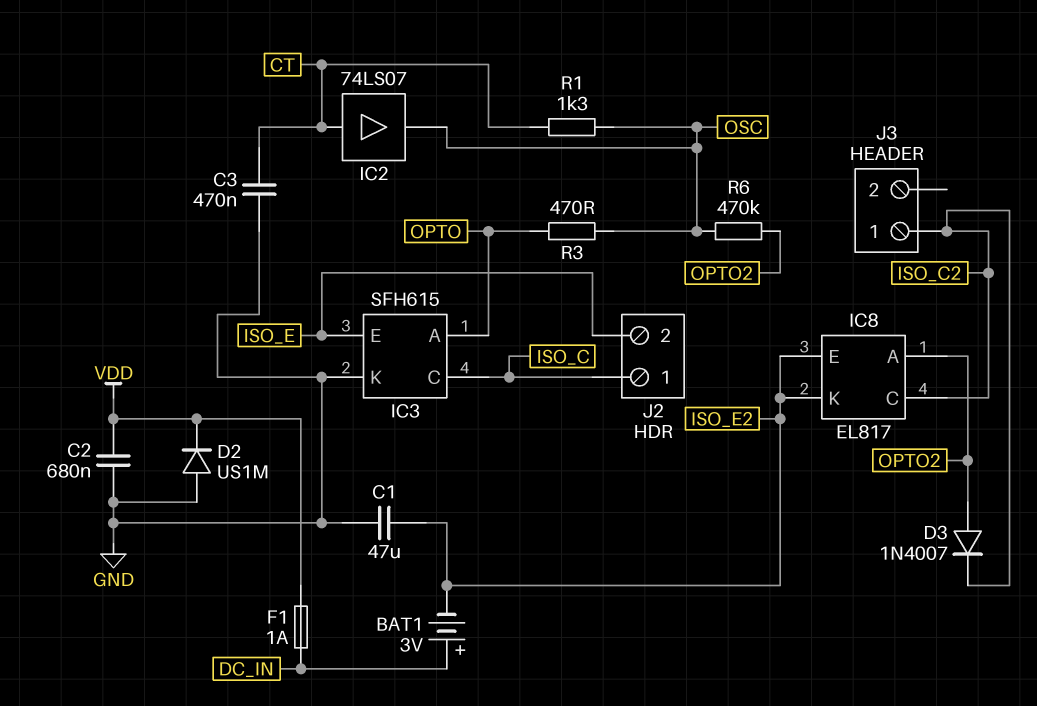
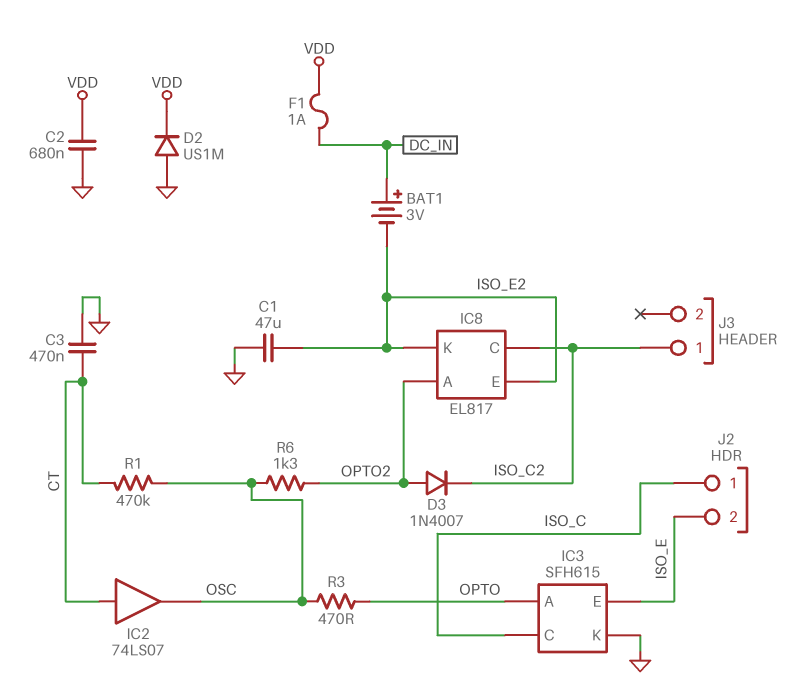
R1: 1.3k (CT, OSC) -> 470k (CT, OSC)
R6: 470k (OPTO2, OSC) -> 1.3k (OPTO2, OSC)

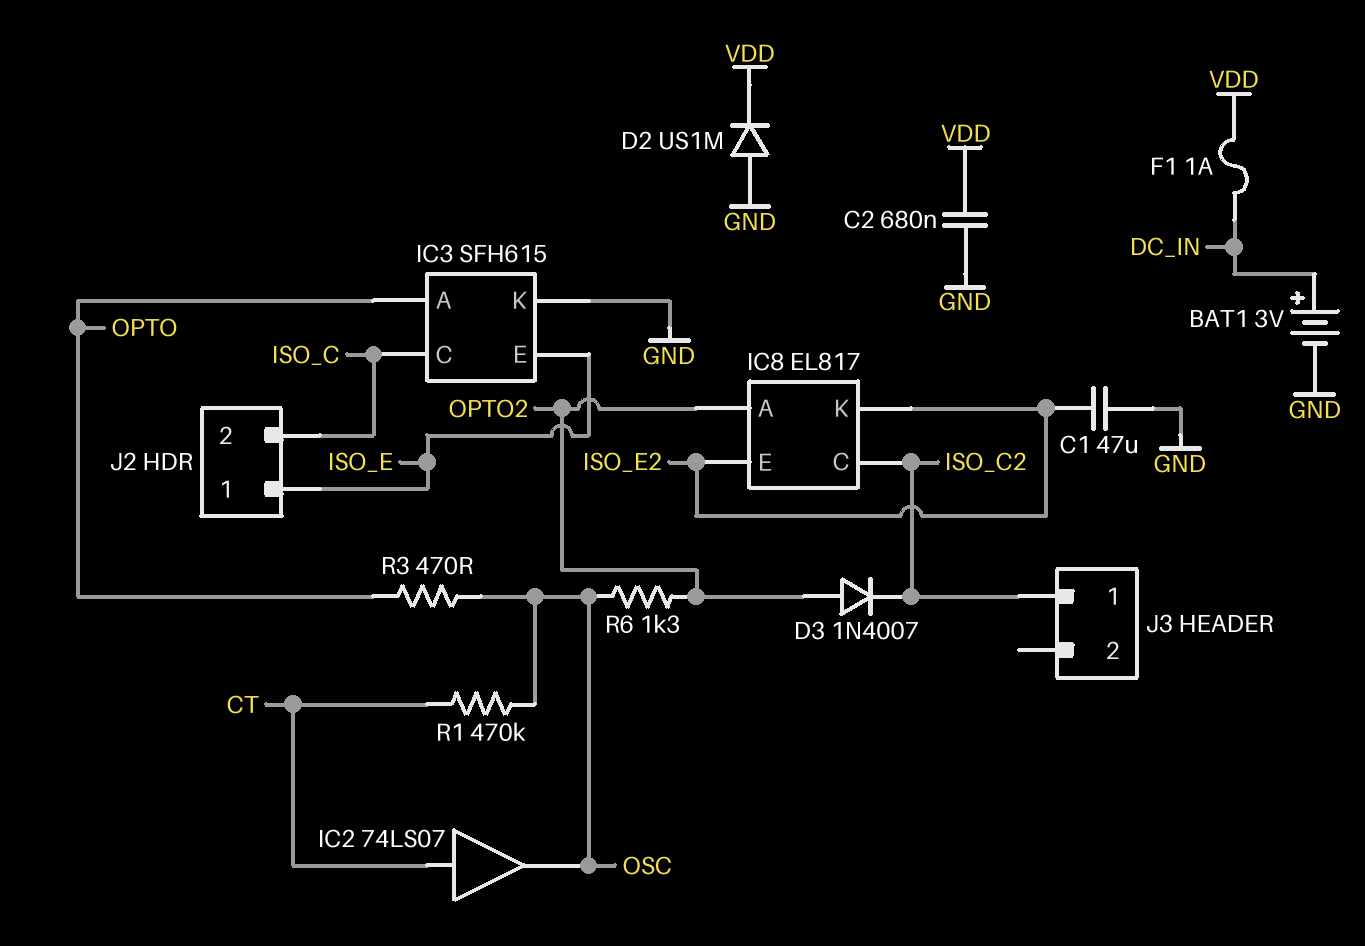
BAT1: 3V (plus DC_IN, minus ISO_E2) -> 3V (plus DC_IN, minus GND)
C3: 470nF (CT, GND) -> none
J2 pin 1: ISO_C -> ISO_E
J2 pin 2: ISO_E -> ISO_C

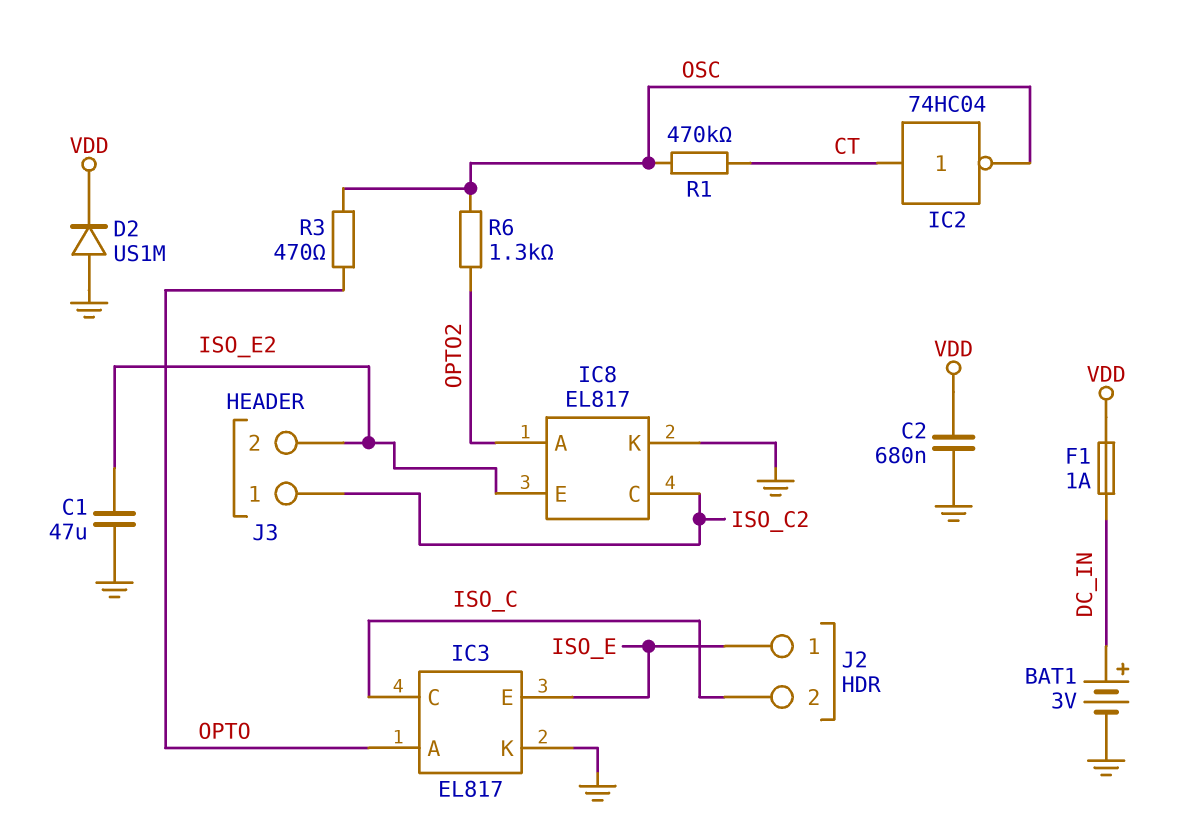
D3: diode 1N4007 (A OPTO2, K ISO_C2) -> none
IC2: buffer 74LS07 (in CT, out OSC) -> NOT 74HC04 (in CT, out OSC)
IC3: SFH615 -> EL817
IC8 pin K: ISO_E2 -> GND
J3 pin 2: none -> ISO_E2

